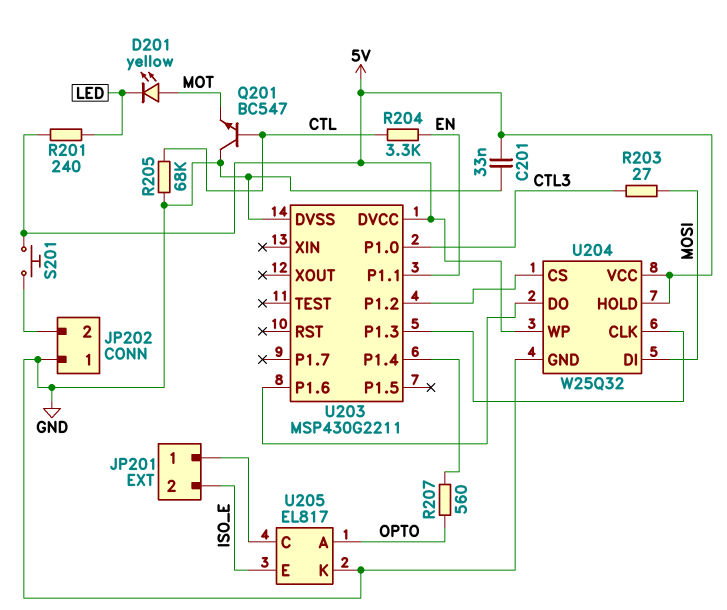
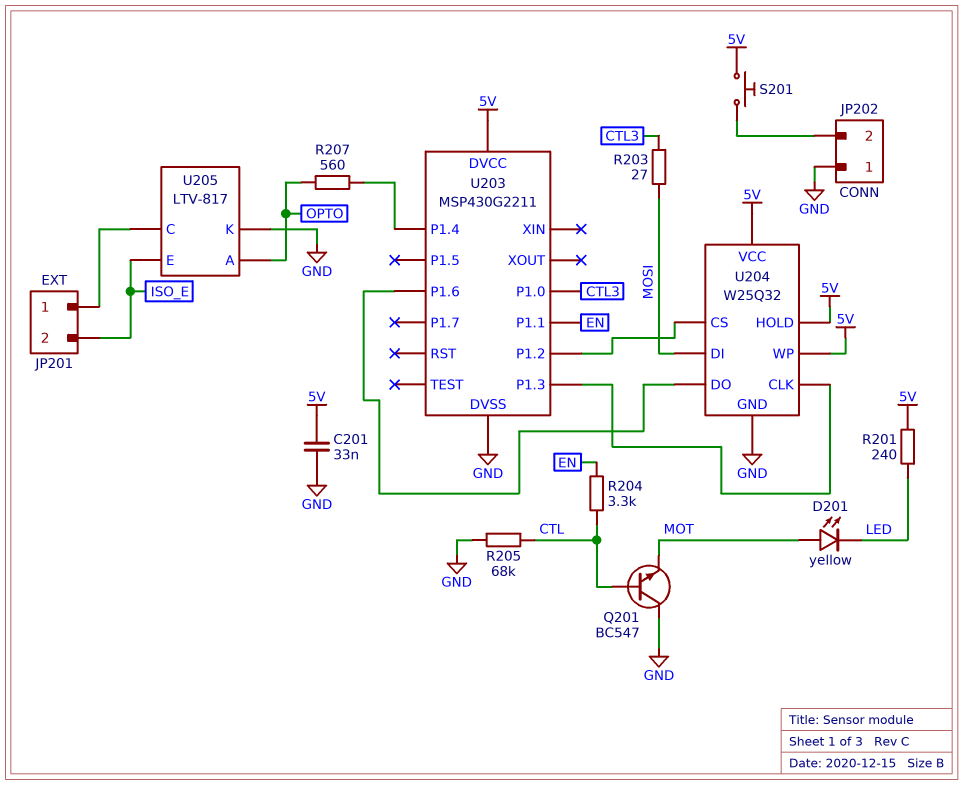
U205: EL817 -> LTV-817

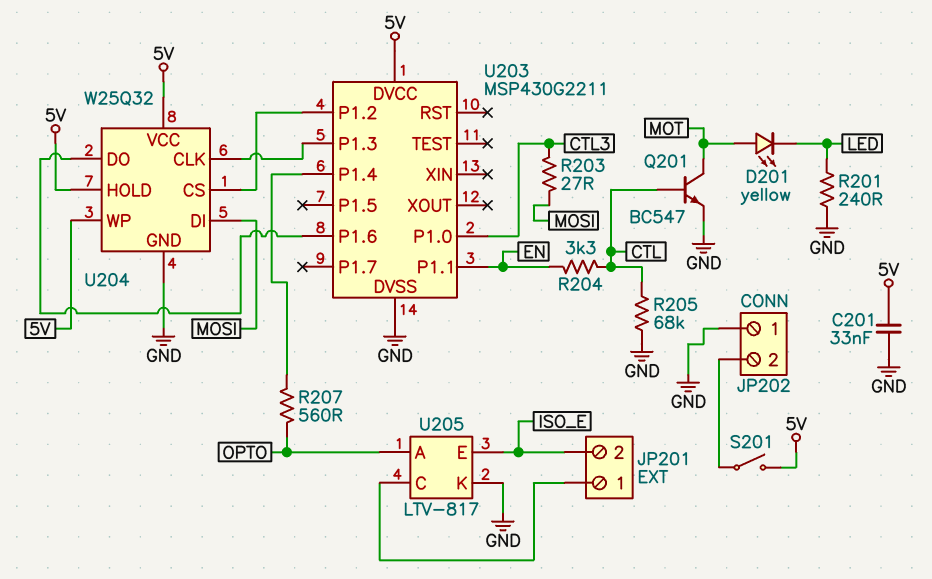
Q201: NPN BC547 (B CTL, C GND, E MOT) -> NPN BC547 (B CTL, C MOT, E GND)
R201: 240 (5V, LED) -> 240 (GND, LED)
S201: button (5V, JP202/2) -> switch (5V, JP202/2)

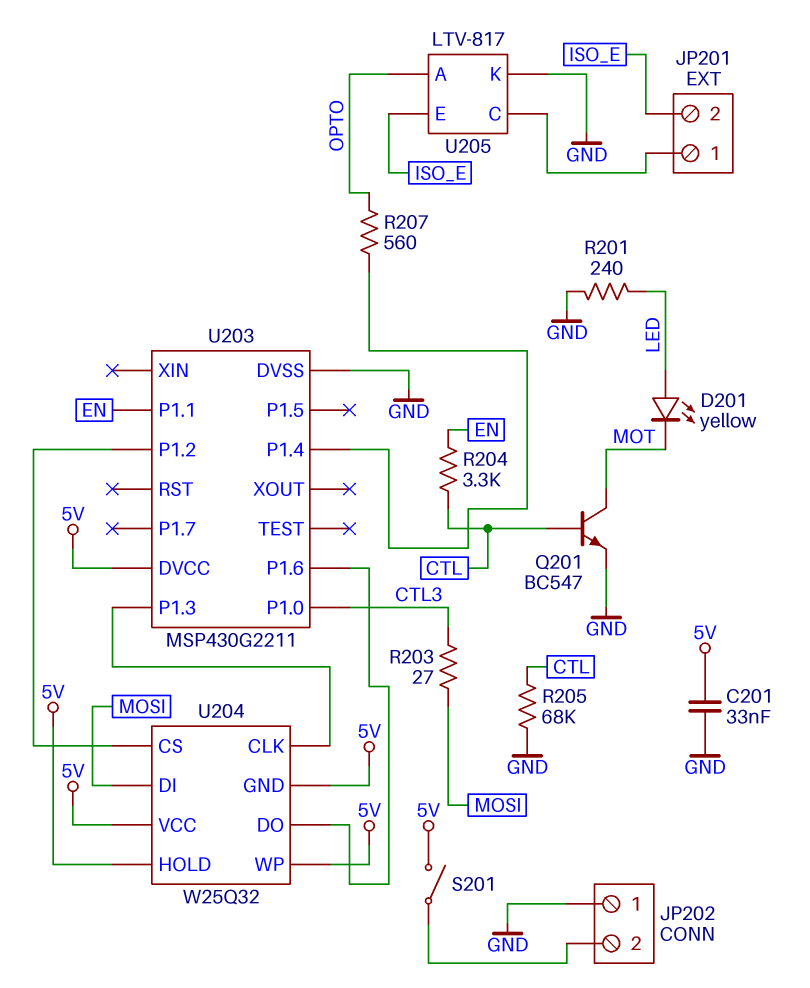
D201: LED yellow (A MOT, K LED) -> LED yellow (A LED, K MOT)
U204 pin GND: GND -> 5V

